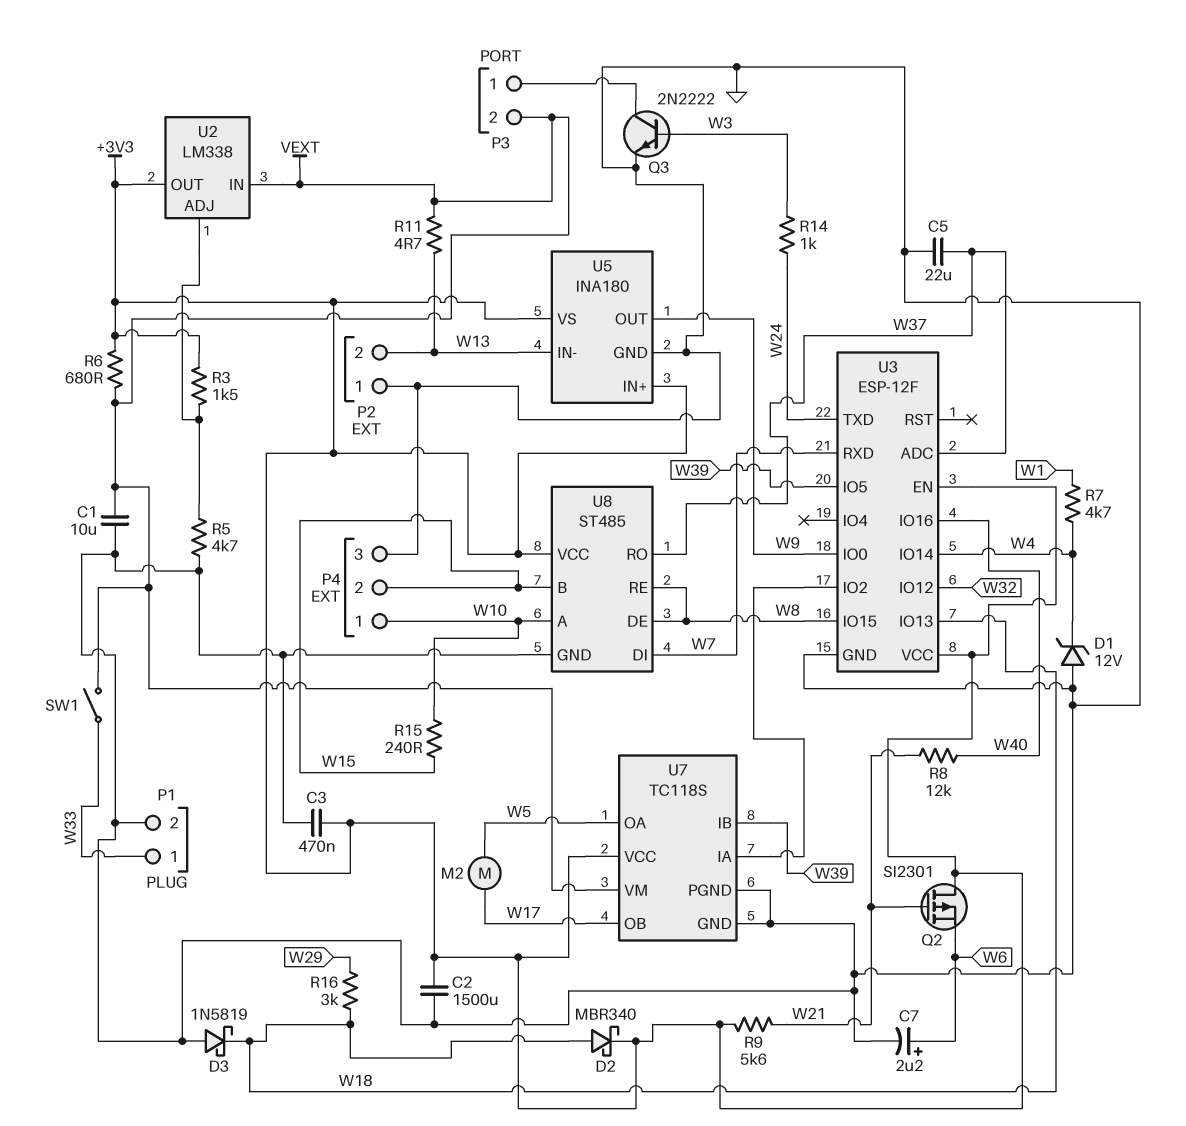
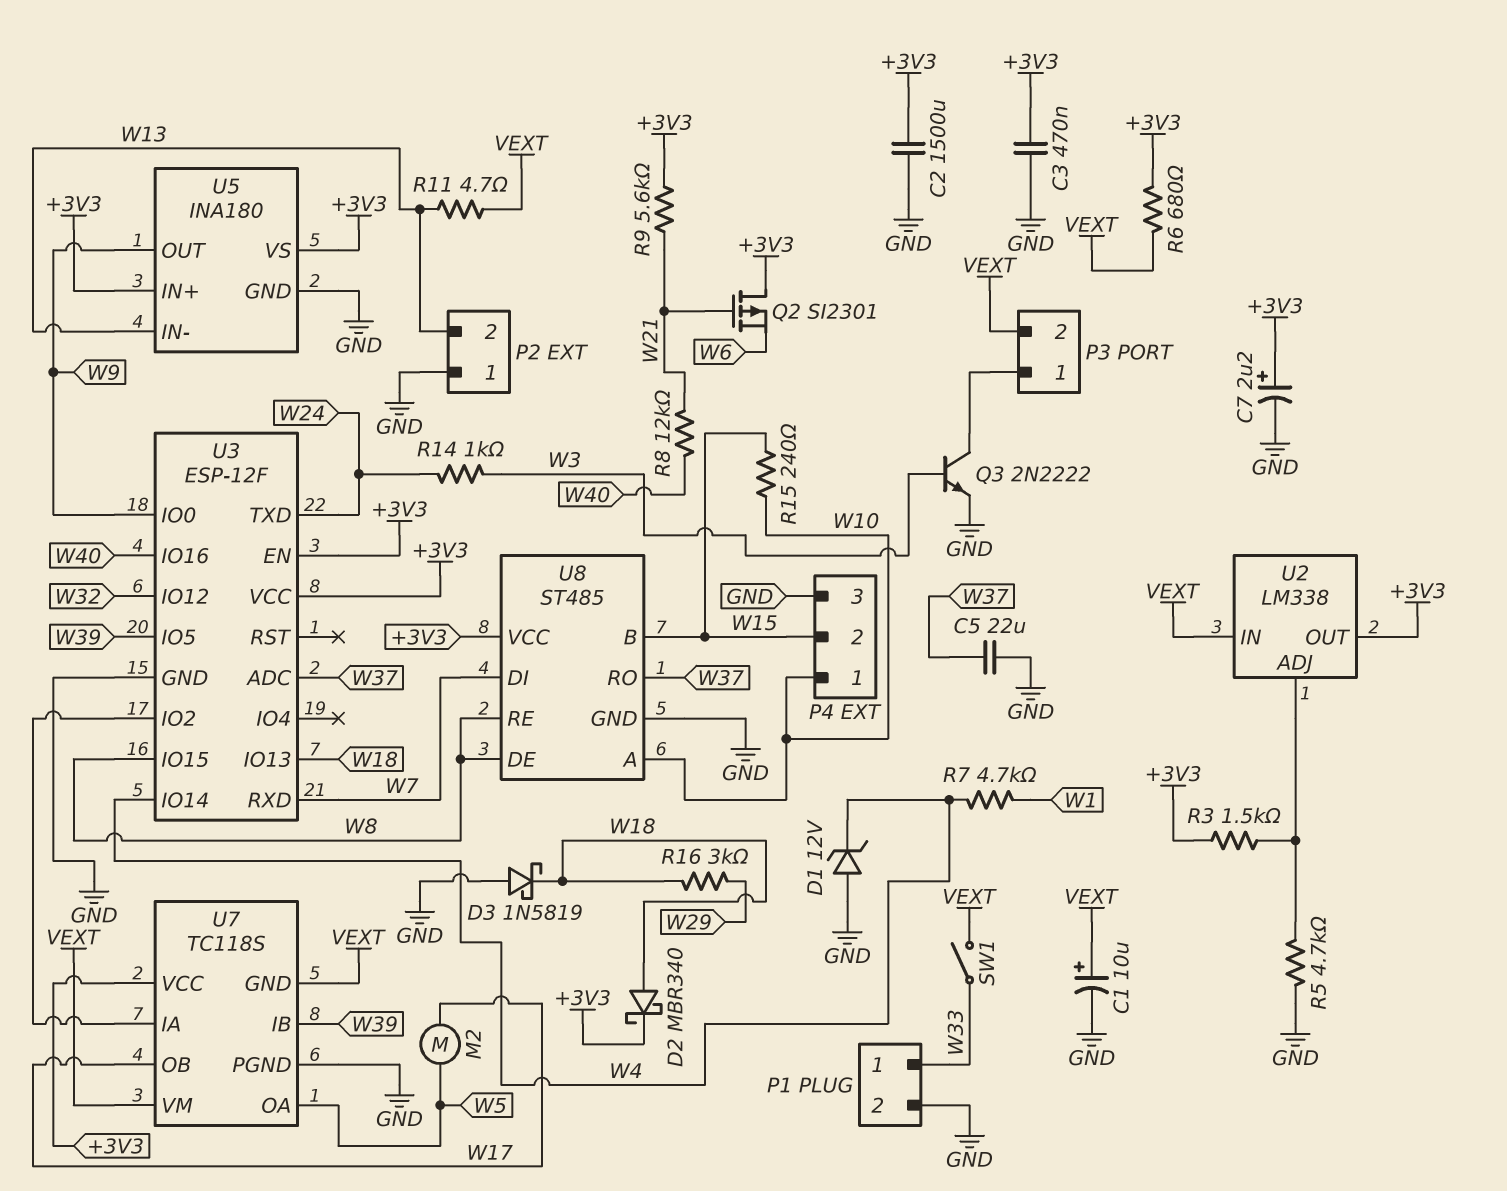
C1: 10uF (GND, VEXT) -> 10uF (plus VEXT, minus GND)
C7: 2.2uF (plus W6, minus GND) -> 2.2uF (plus +3V3, minus GND)
U7 pin GND: GND -> VEXT

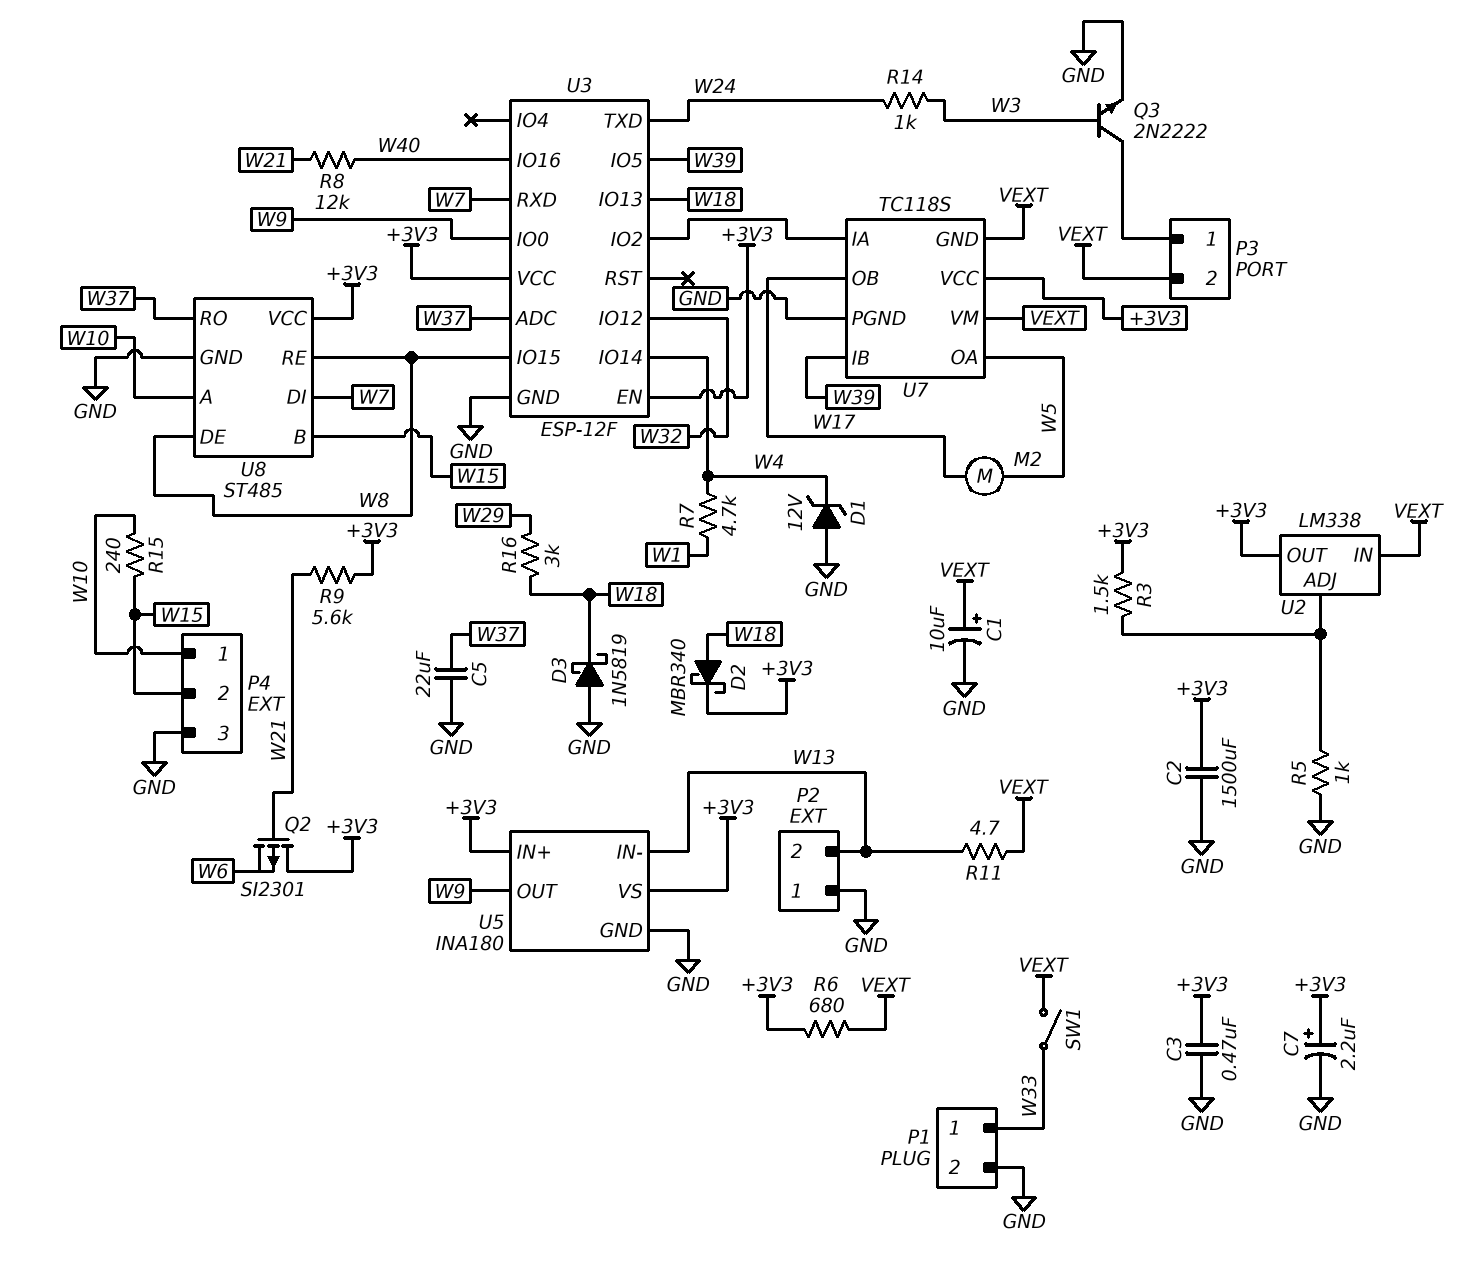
R5: 4.7k (GND, U2/ADJ) -> 1k (GND, U2/ADJ)

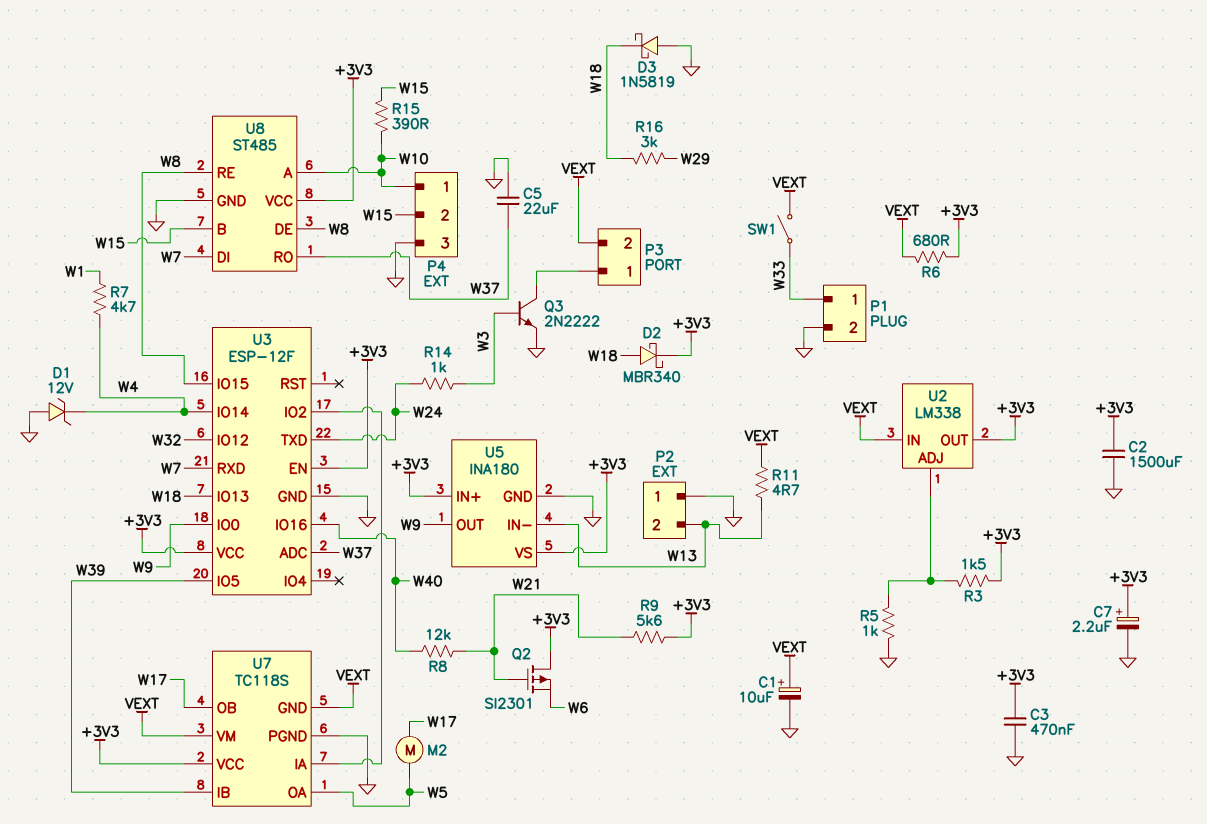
R15: 240 (W10, W15) -> 390 (W10, W15)

